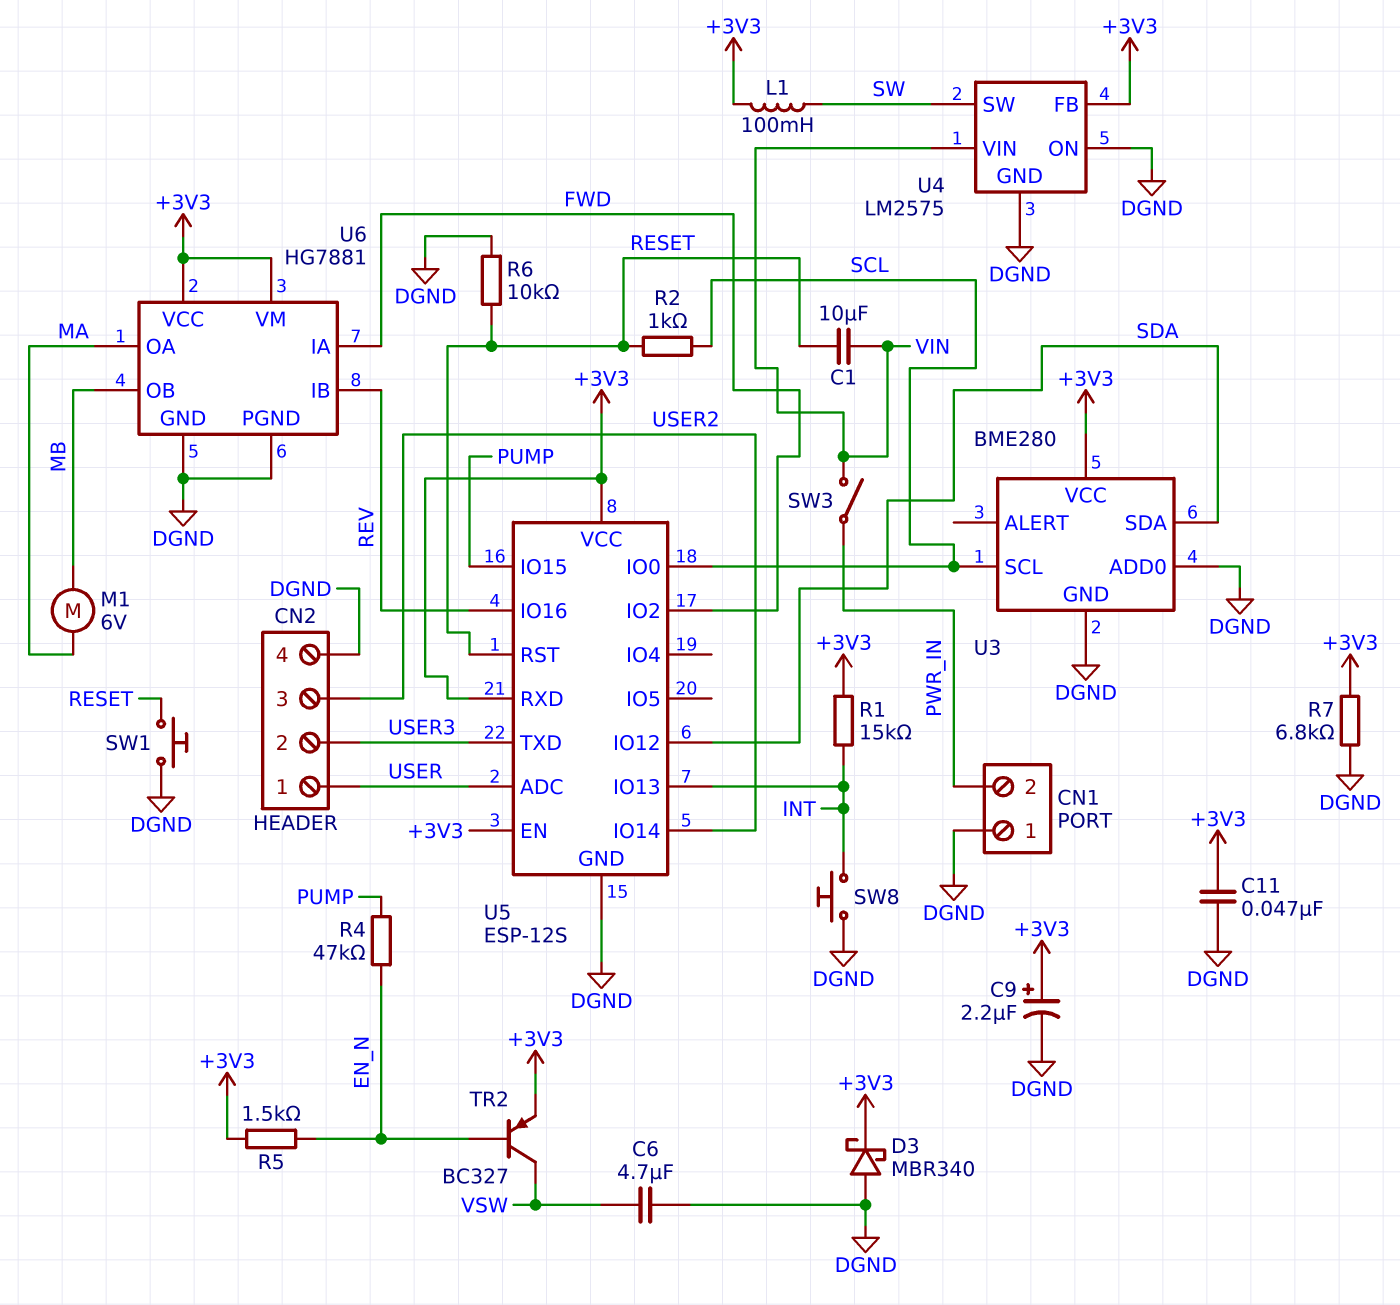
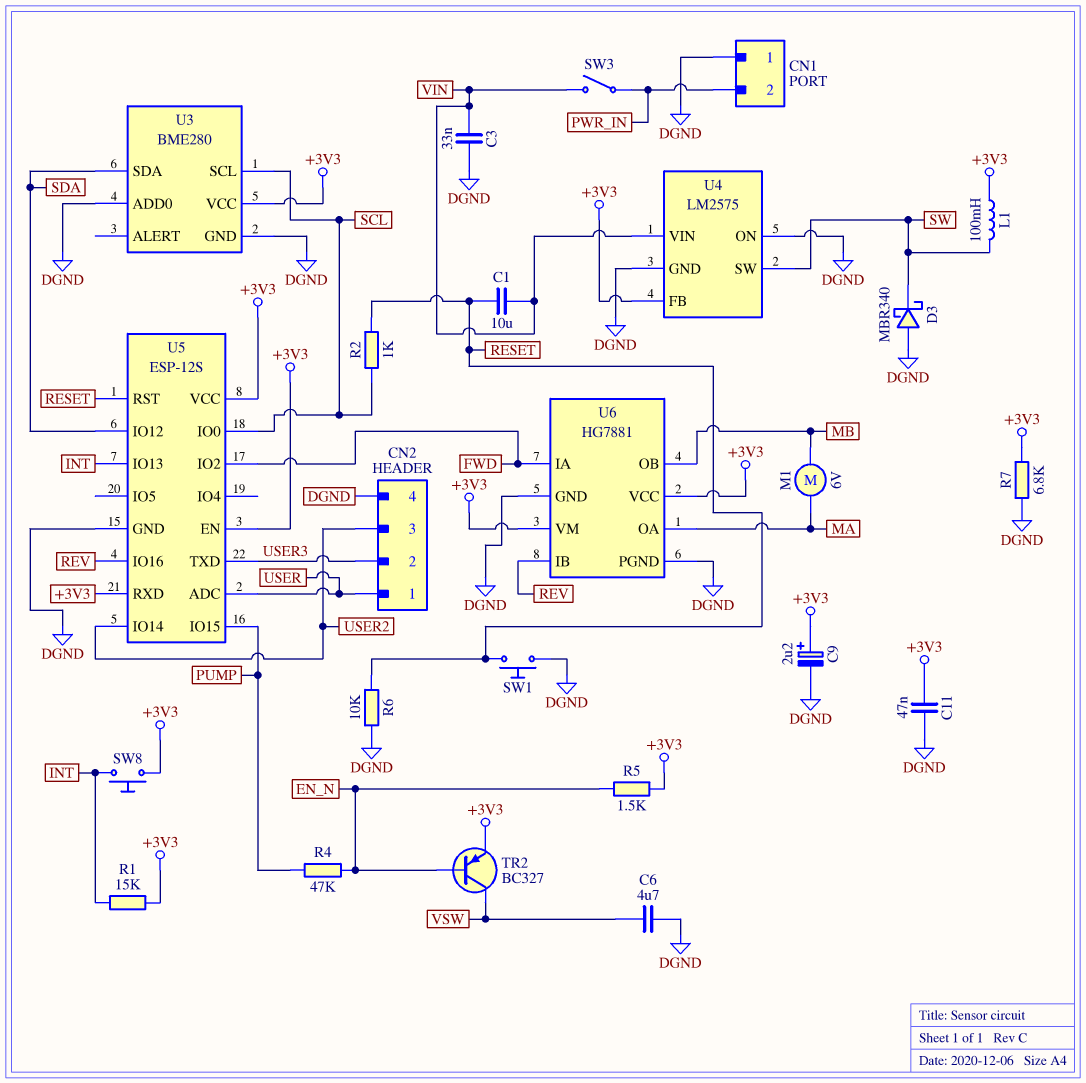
C3: none -> 33nF (DGND, VIN)
D3: schottky MBR340 (A DGND, K +3V3) -> schottky MBR340 (A DGND, K SW)
SW8: button (DGND, INT) -> button (+3V3, INT)

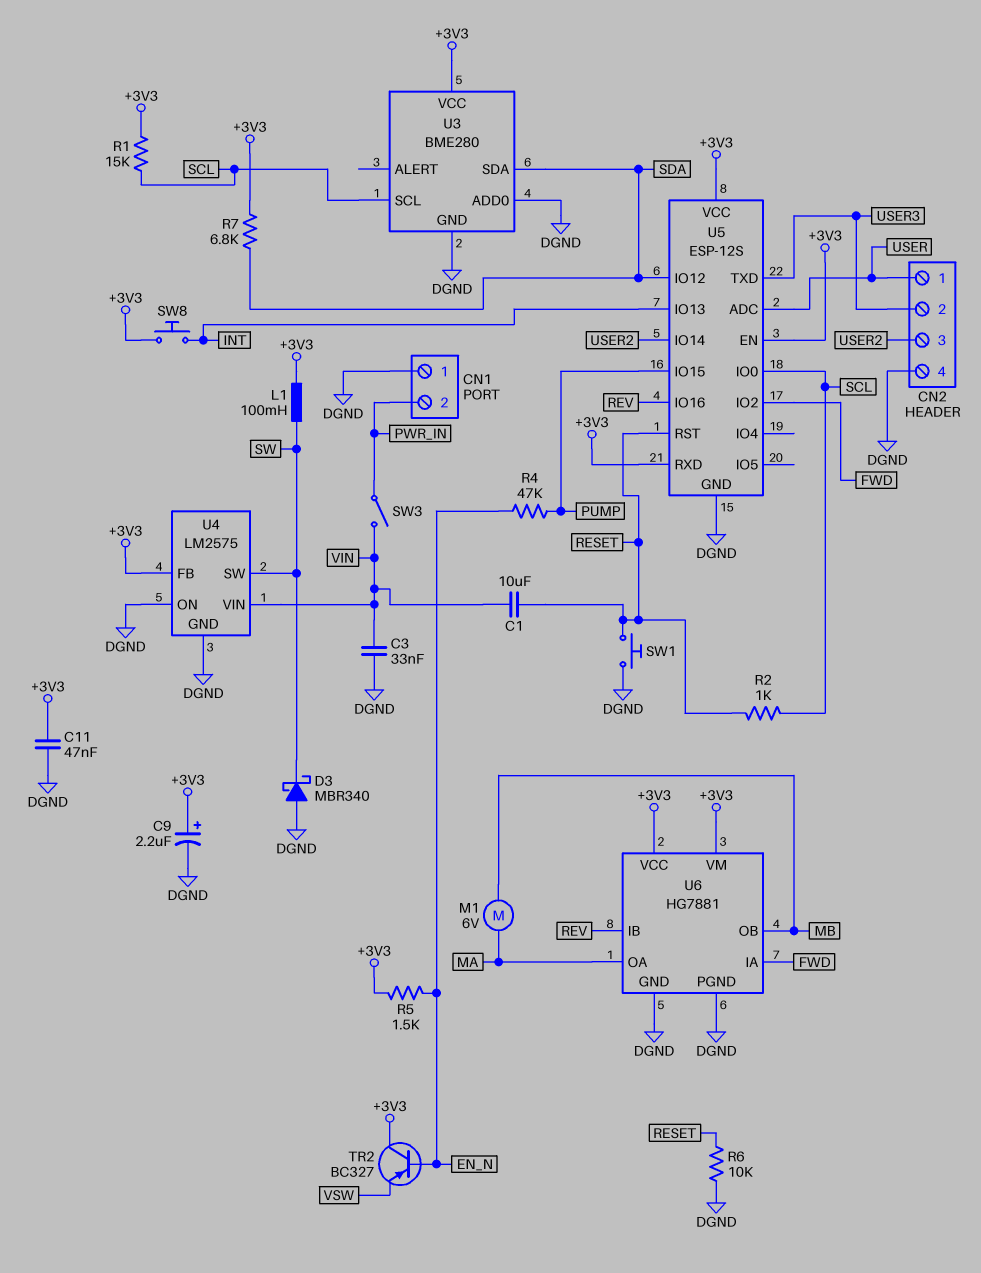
C6: 4.7uF (DGND, VSW) -> none
R1: 15k (+3V3, INT) -> 15k (+3V3, SCL)
R7: 6.8k (+3V3, DGND) -> 6.8k (+3V3, SDA)
TR2: PNP BC327 (B EN_N, C VSW, E +3V3) -> PNP BC327 (B EN_N, C +3V3, E VSW)

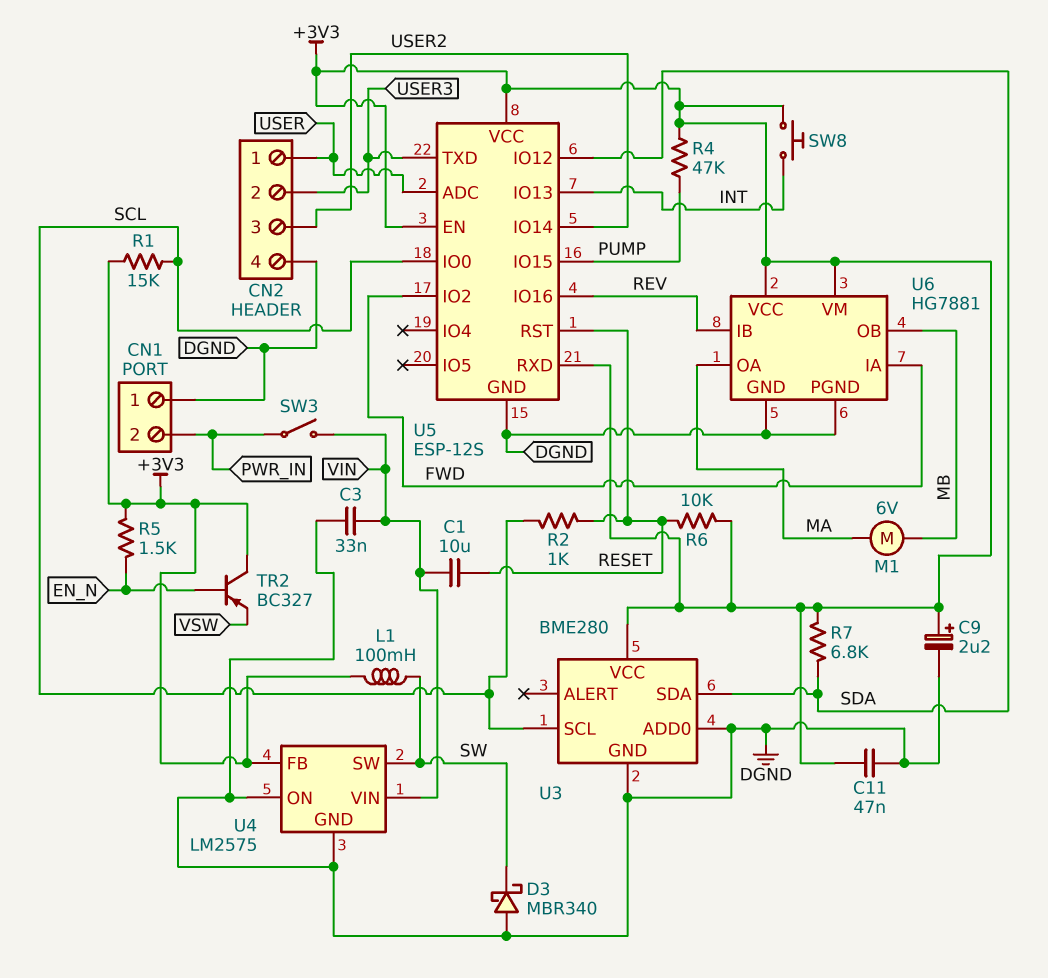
R4: 47k (EN_N, PUMP) -> 47k (+3V3, PUMP)
R6: 10k (DGND, RESET) -> 10k (+3V3, RESET)
SW1: button (DGND, RESET) -> none

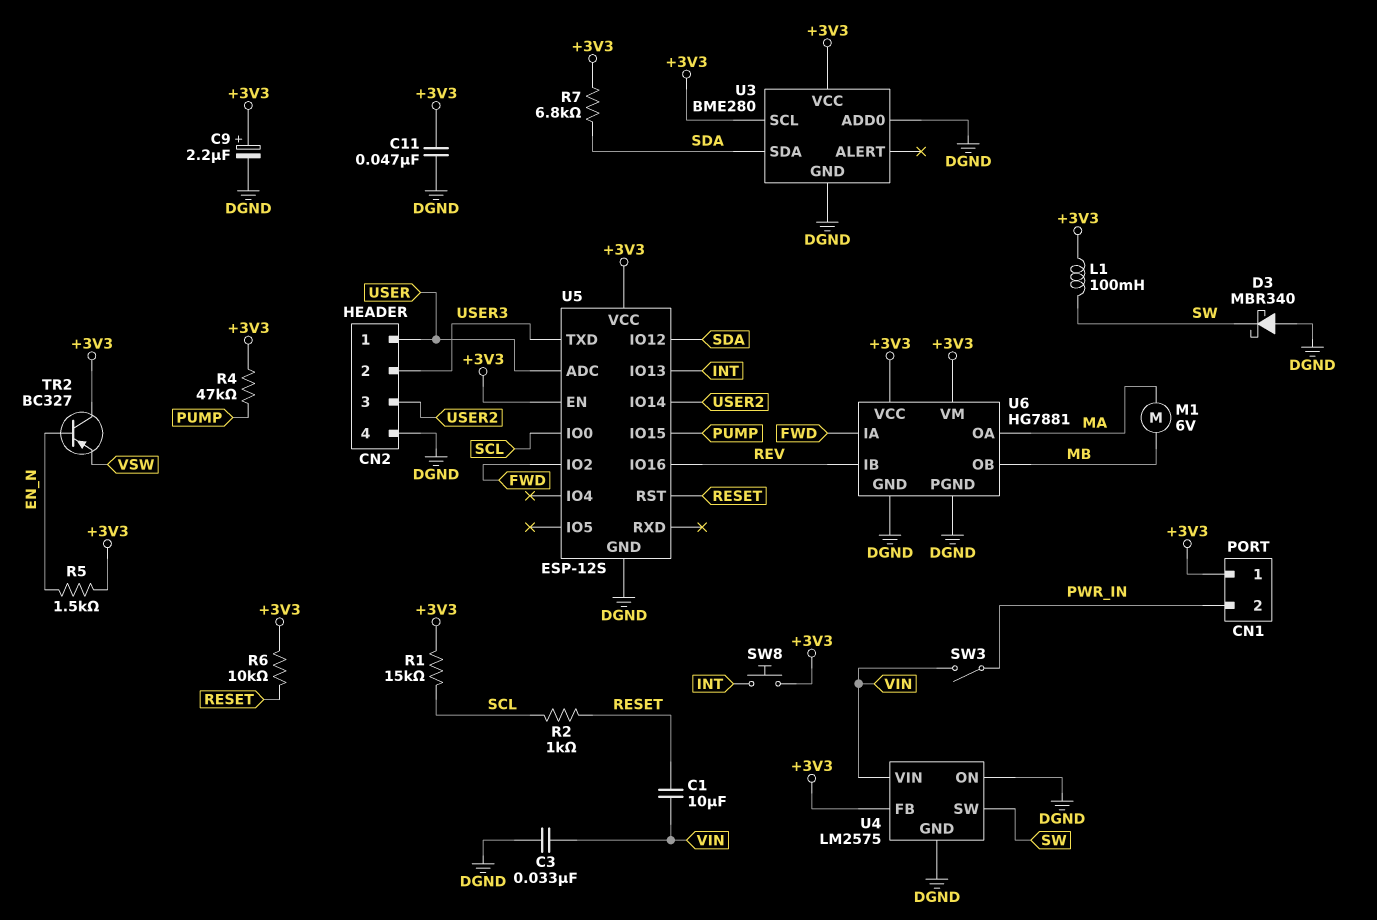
CN1 pin 1: DGND -> +3V3
U3 pin SCL: SCL -> +3V3
U5 pin RXD: +3V3 -> none

